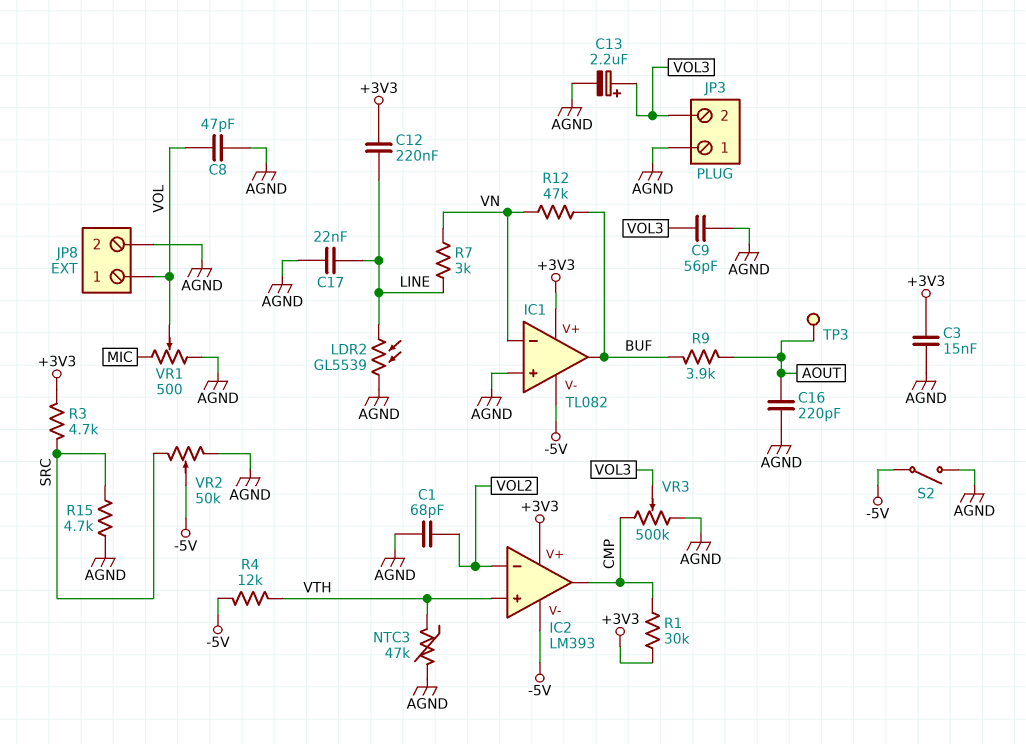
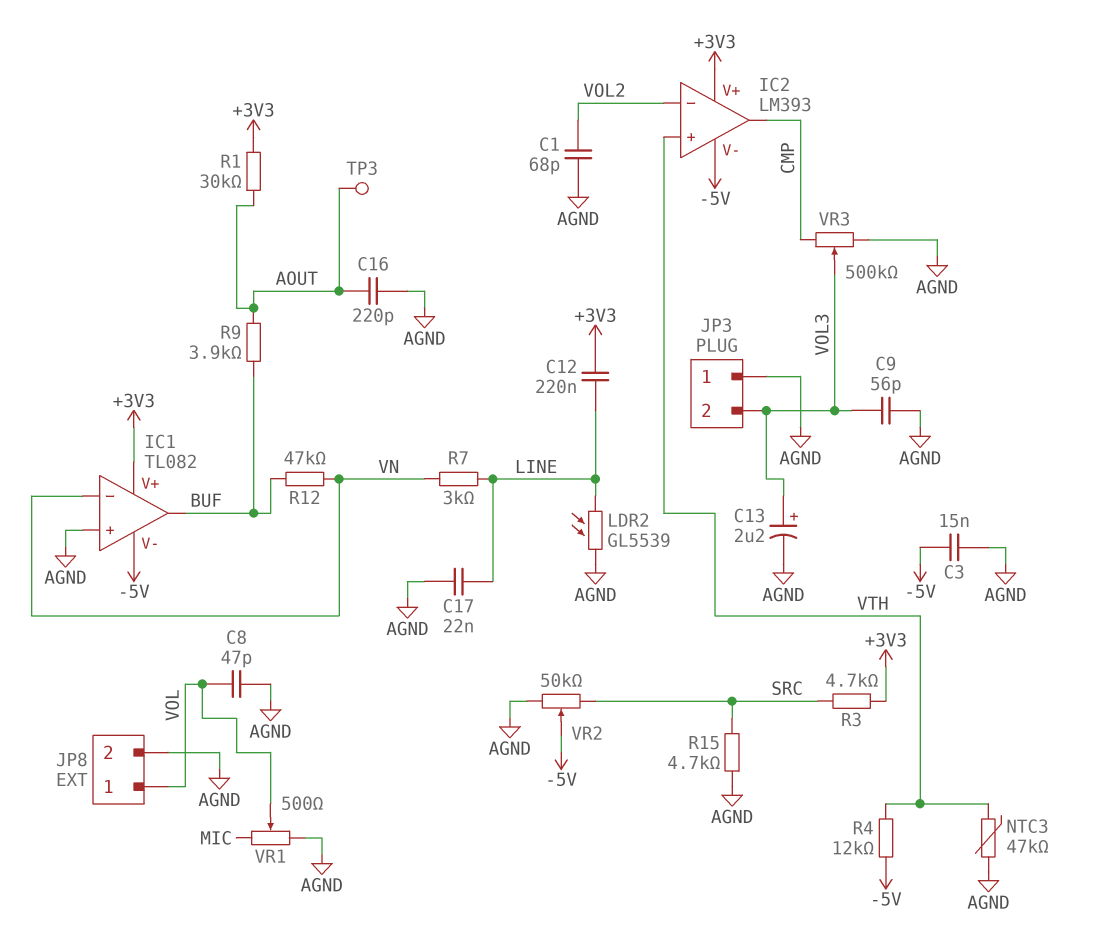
C3: 15nF (+3V3, AGND) -> 15nF (-5V, AGND)
R1: 30k (+3V3, CMP) -> 30k (+3V3, AOUT)
S2: switch (-5V, AGND) -> none

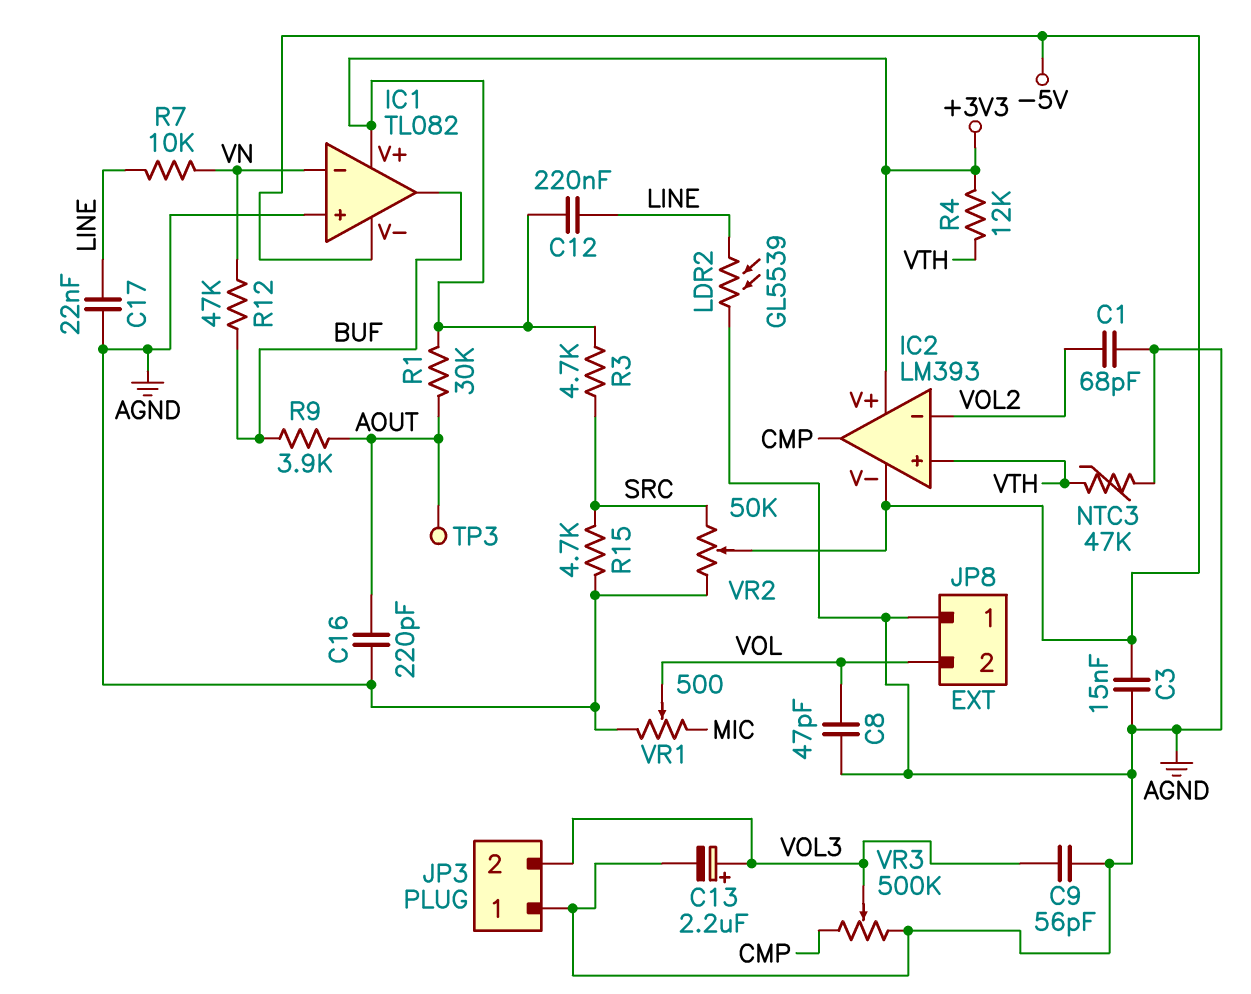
JP8 pin 1: VOL -> AGND
JP8 pin 2: AGND -> VOL
R4: 12k (-5V, VTH) -> 12k (+3V3, VTH)
R7: 3k (LINE, VN) -> 10k (LINE, VN)

